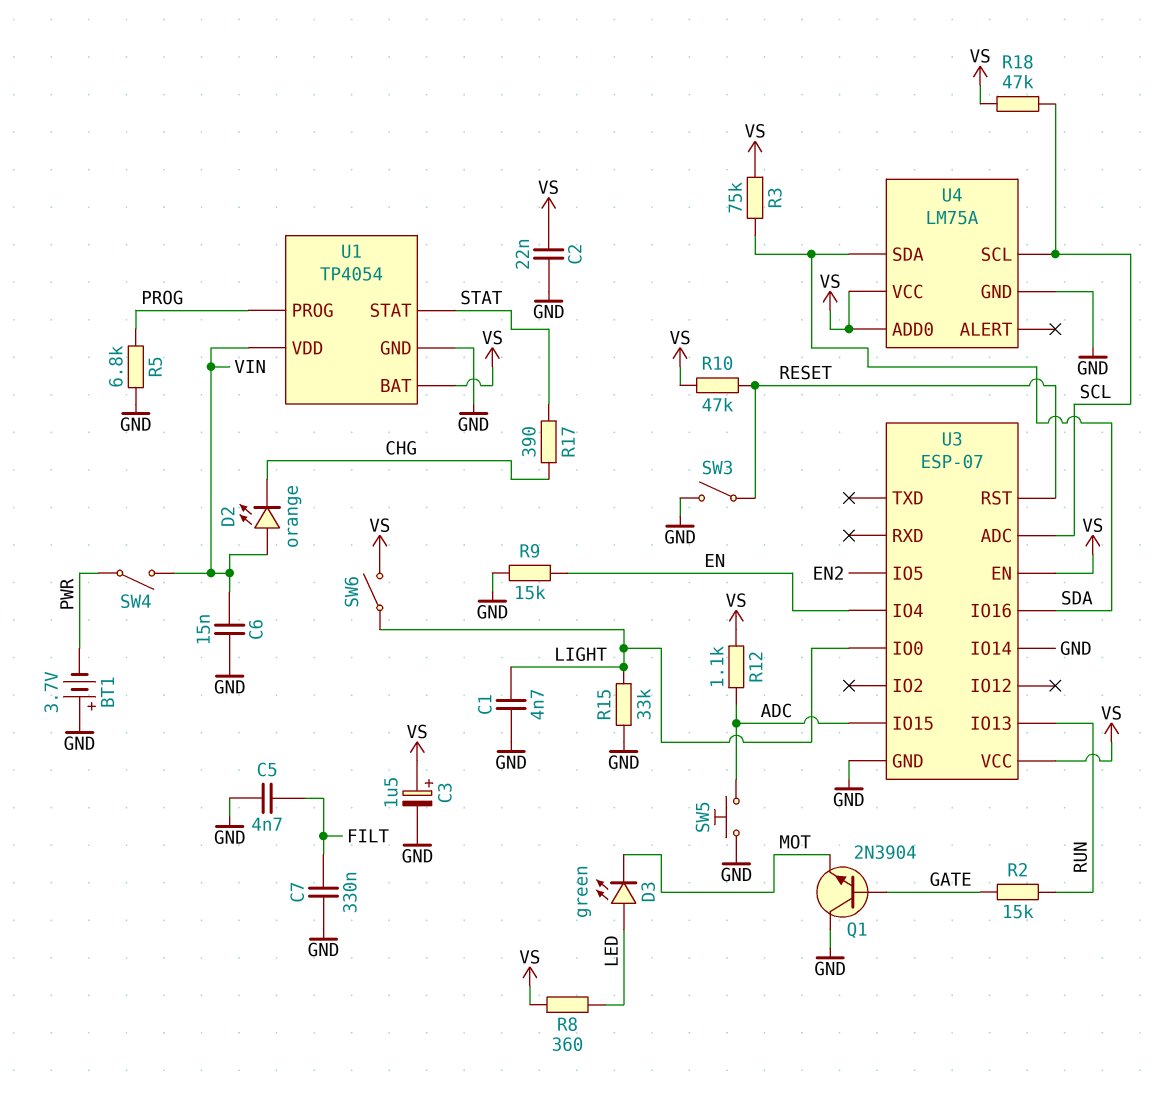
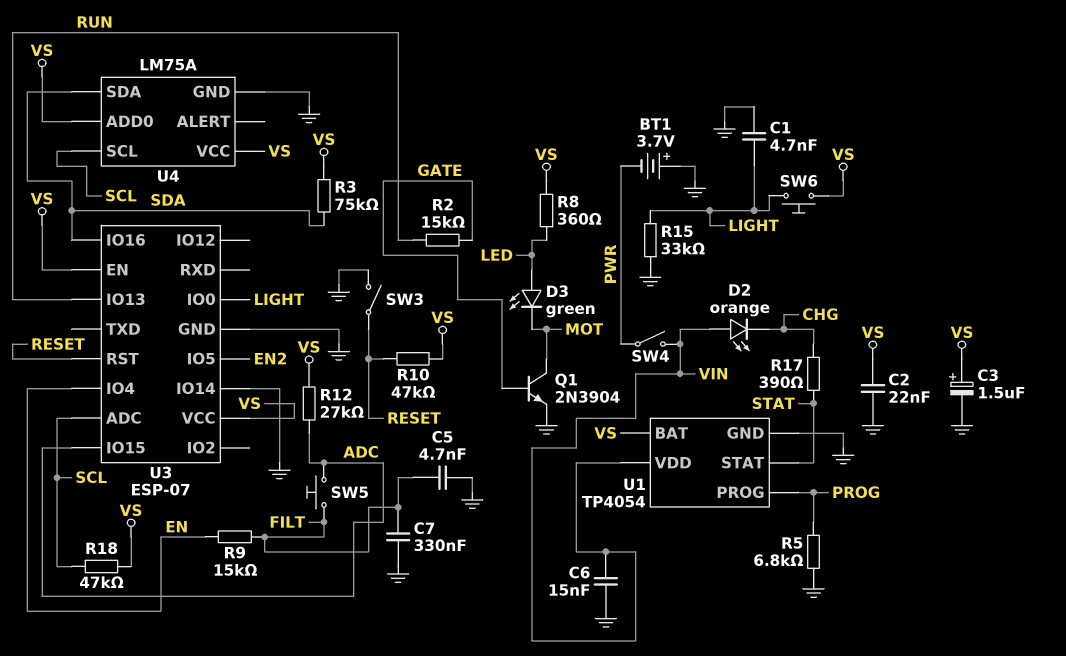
Q1: NPN 2N3904 (B GATE, C GND, E MOT) -> NPN 2N3904 (B GATE, C MOT, E GND)
R9: 15k (EN, GND) -> 15k (EN, FILT)
R12: 1.1k (ADC, VS) -> 27k (ADC, VS)
SW5: button (ADC, GND) -> button (ADC, FILT)
SW6: switch (LIGHT, VS) -> button (LIGHT, VS)

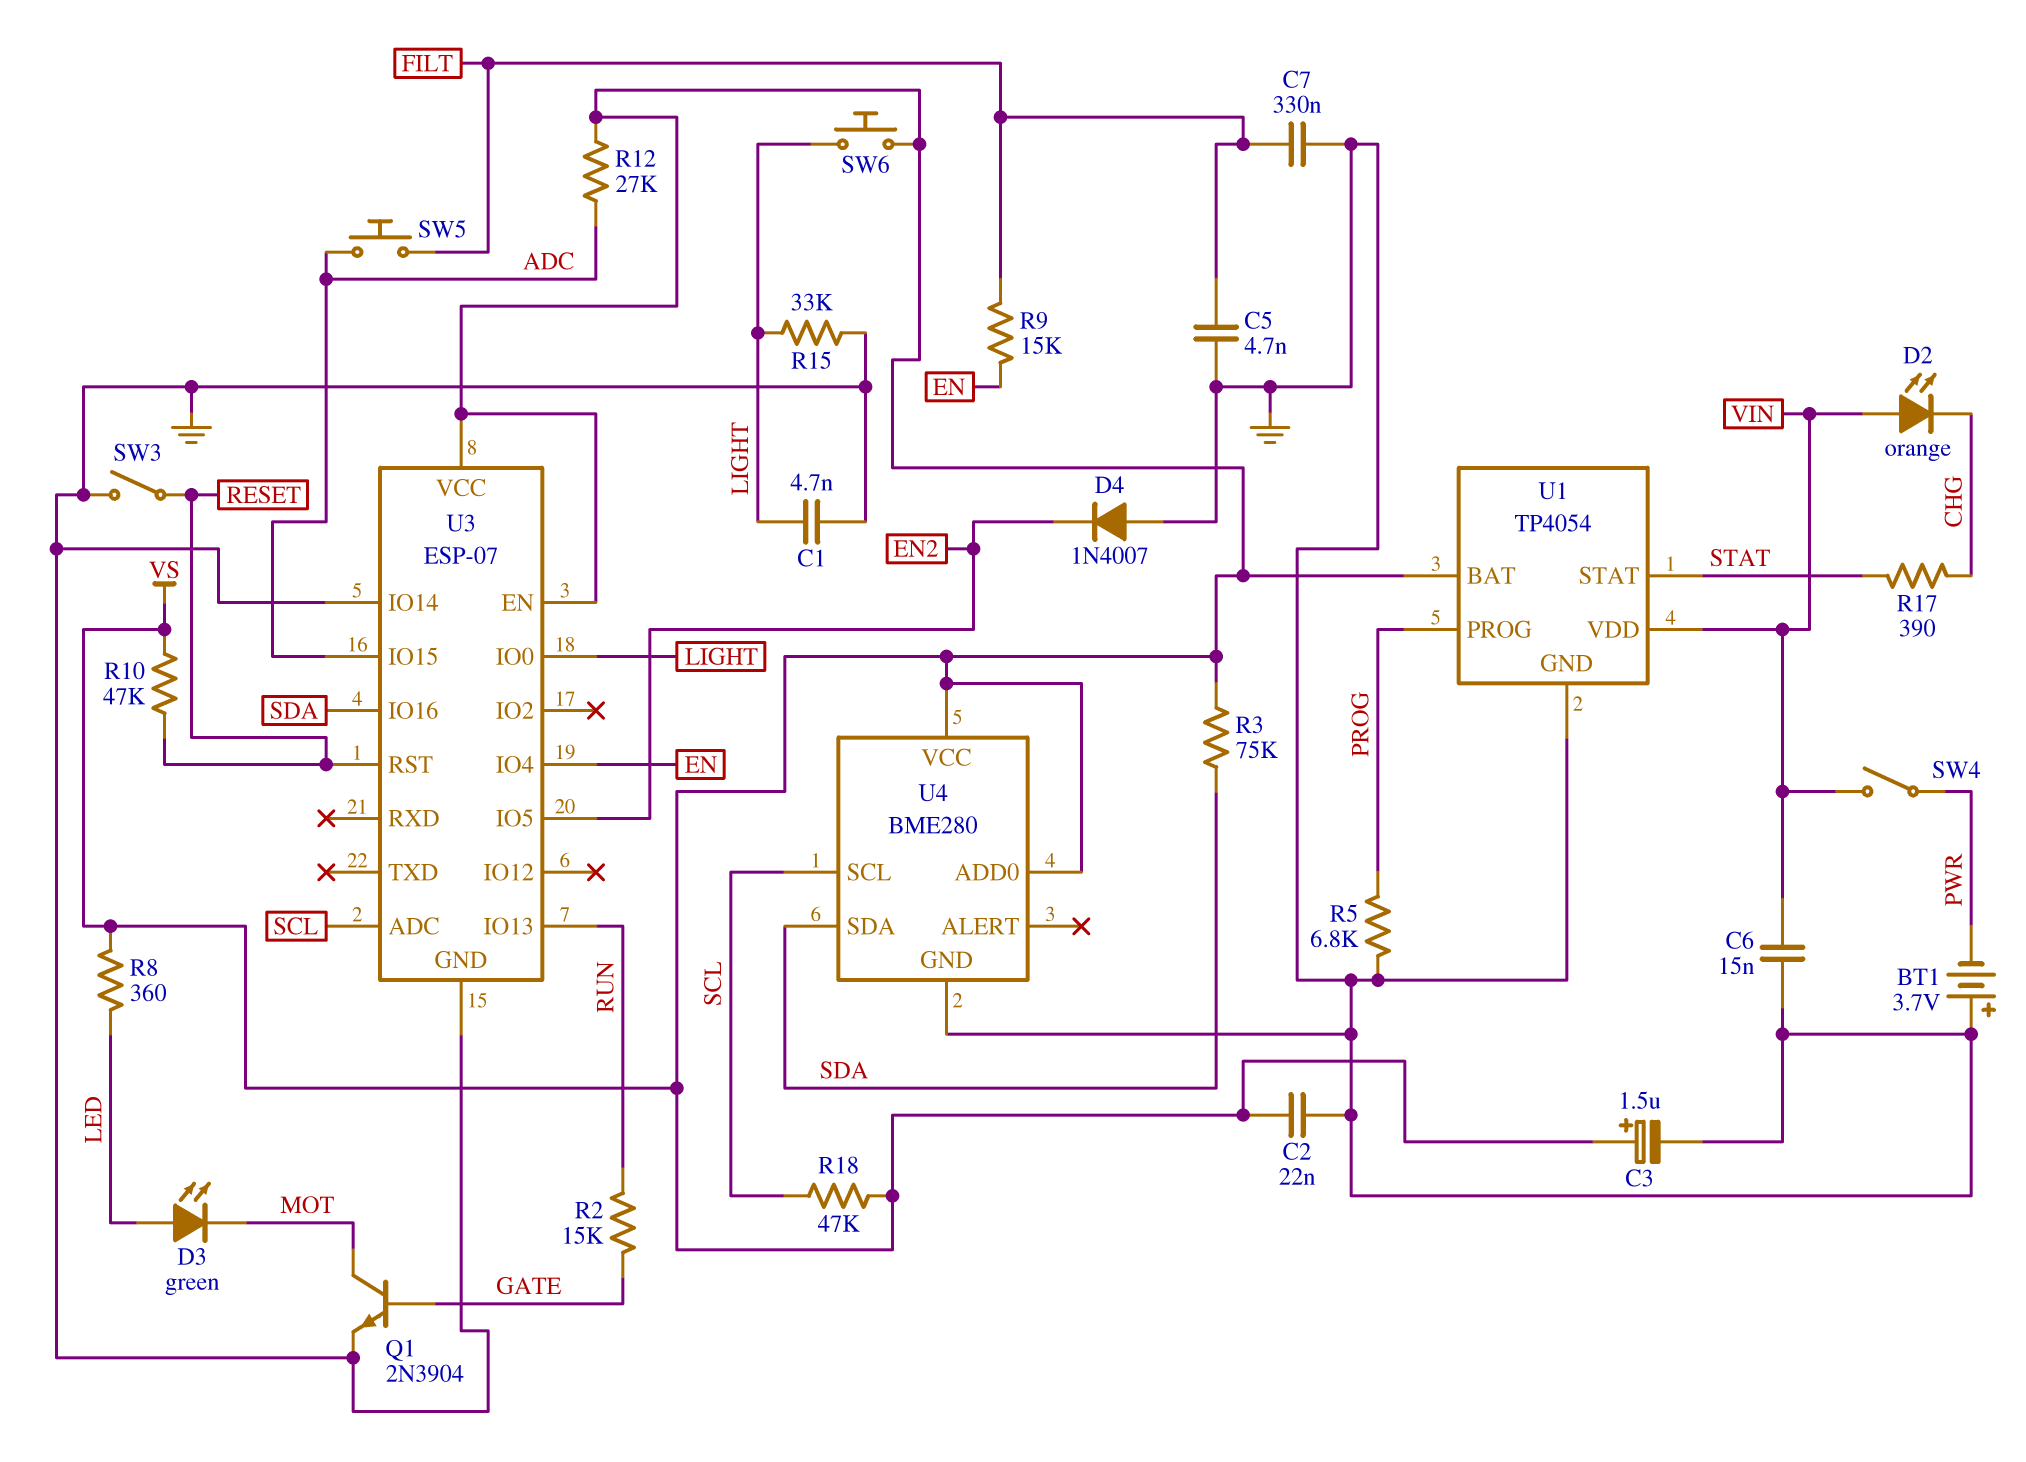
D4: none -> diode 1N4007 (A GND, K EN2)
U4: LM75A -> BME280

